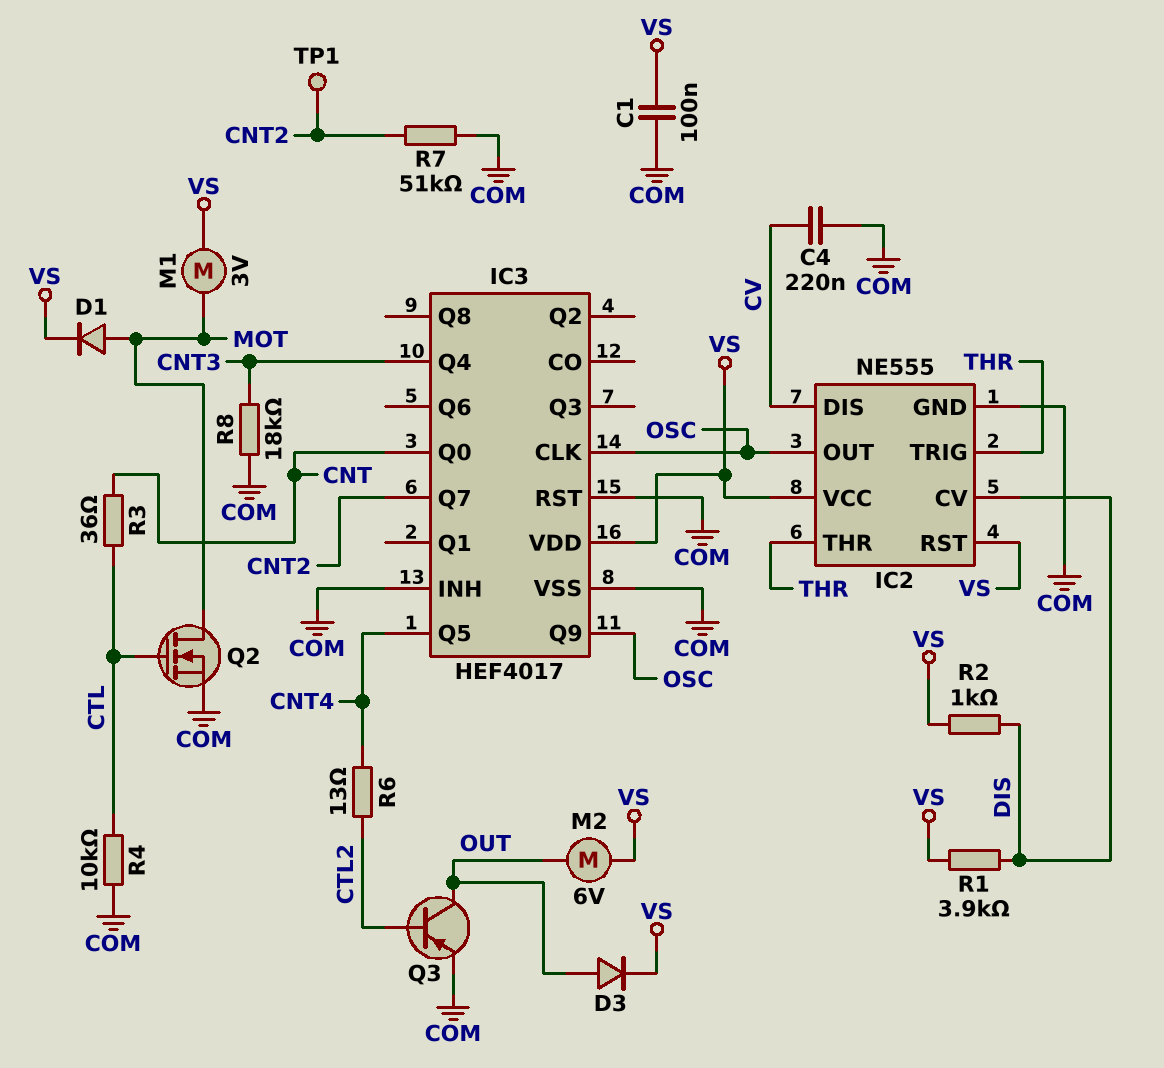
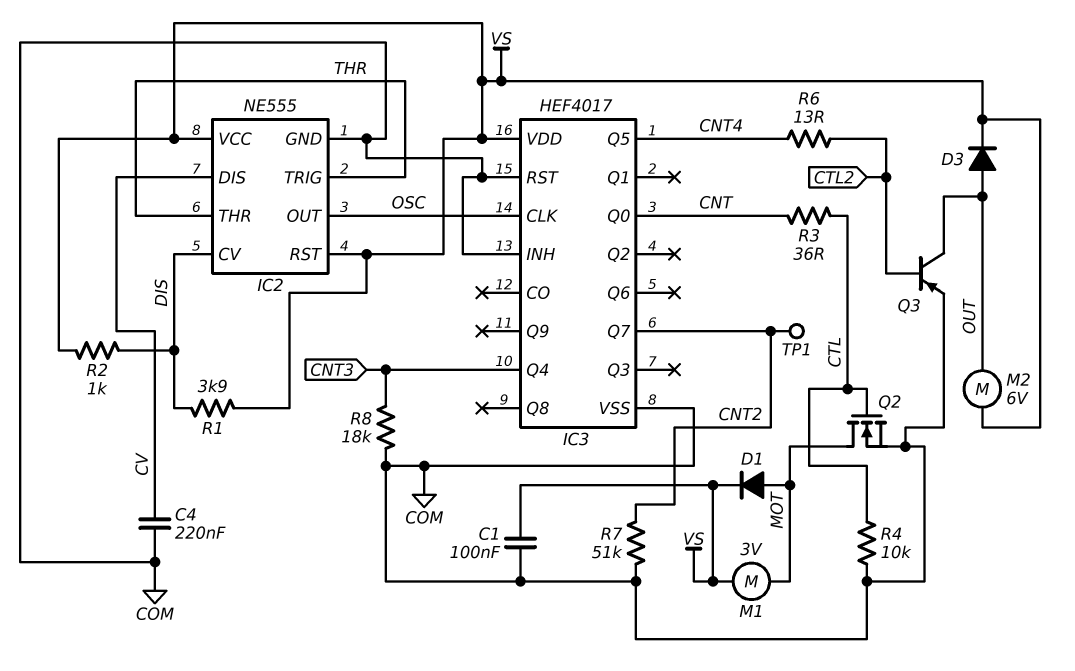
IC3 pin Q9: OSC -> none

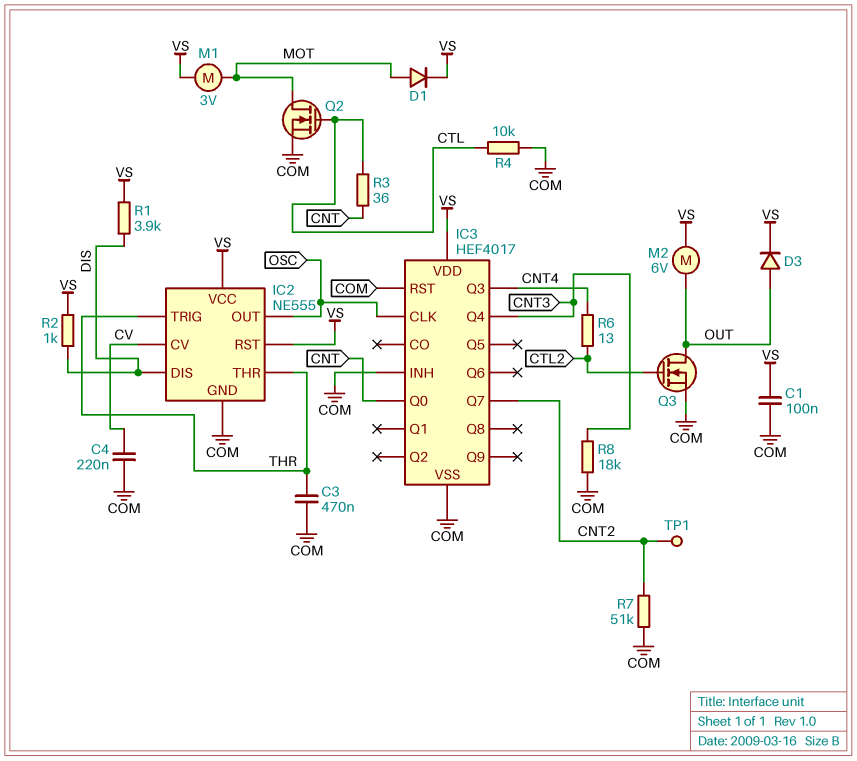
C3: none -> 470nF (COM, THR)
IC2 pin CV: DIS -> CV
IC2 pin DIS: CV -> DIS
IC3 pin Q3: none -> CNT4
IC3 pin Q5: CNT4 -> none
Q3: PNP (B CTL2, C OUT, E COM) -> NMOS (G CTL2, D OUT, S COM)

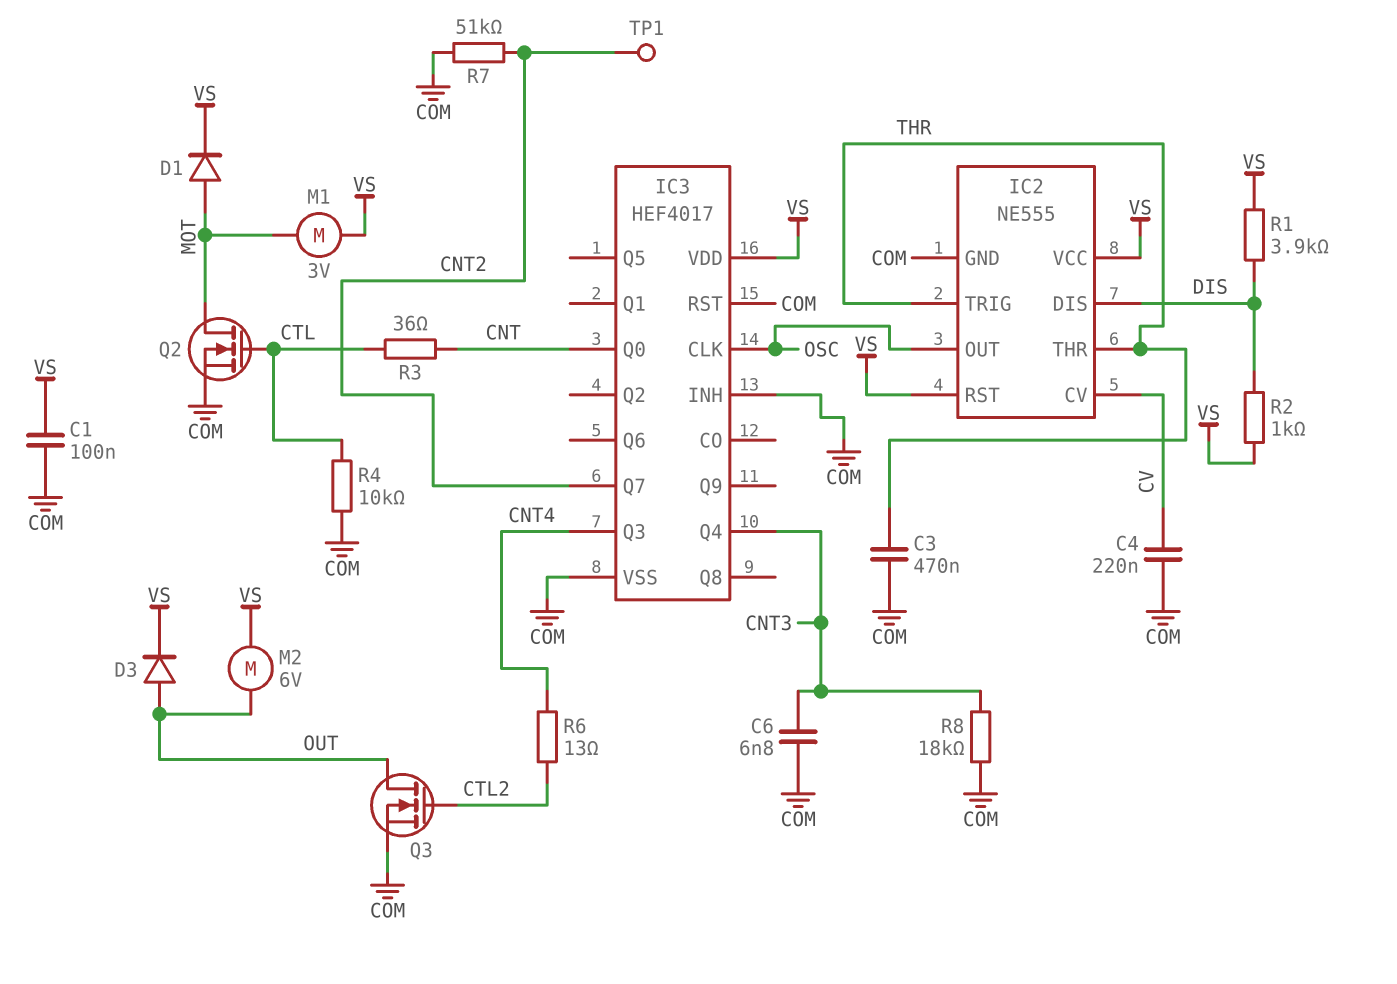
C6: none -> 6.8nF (CNT3, COM)

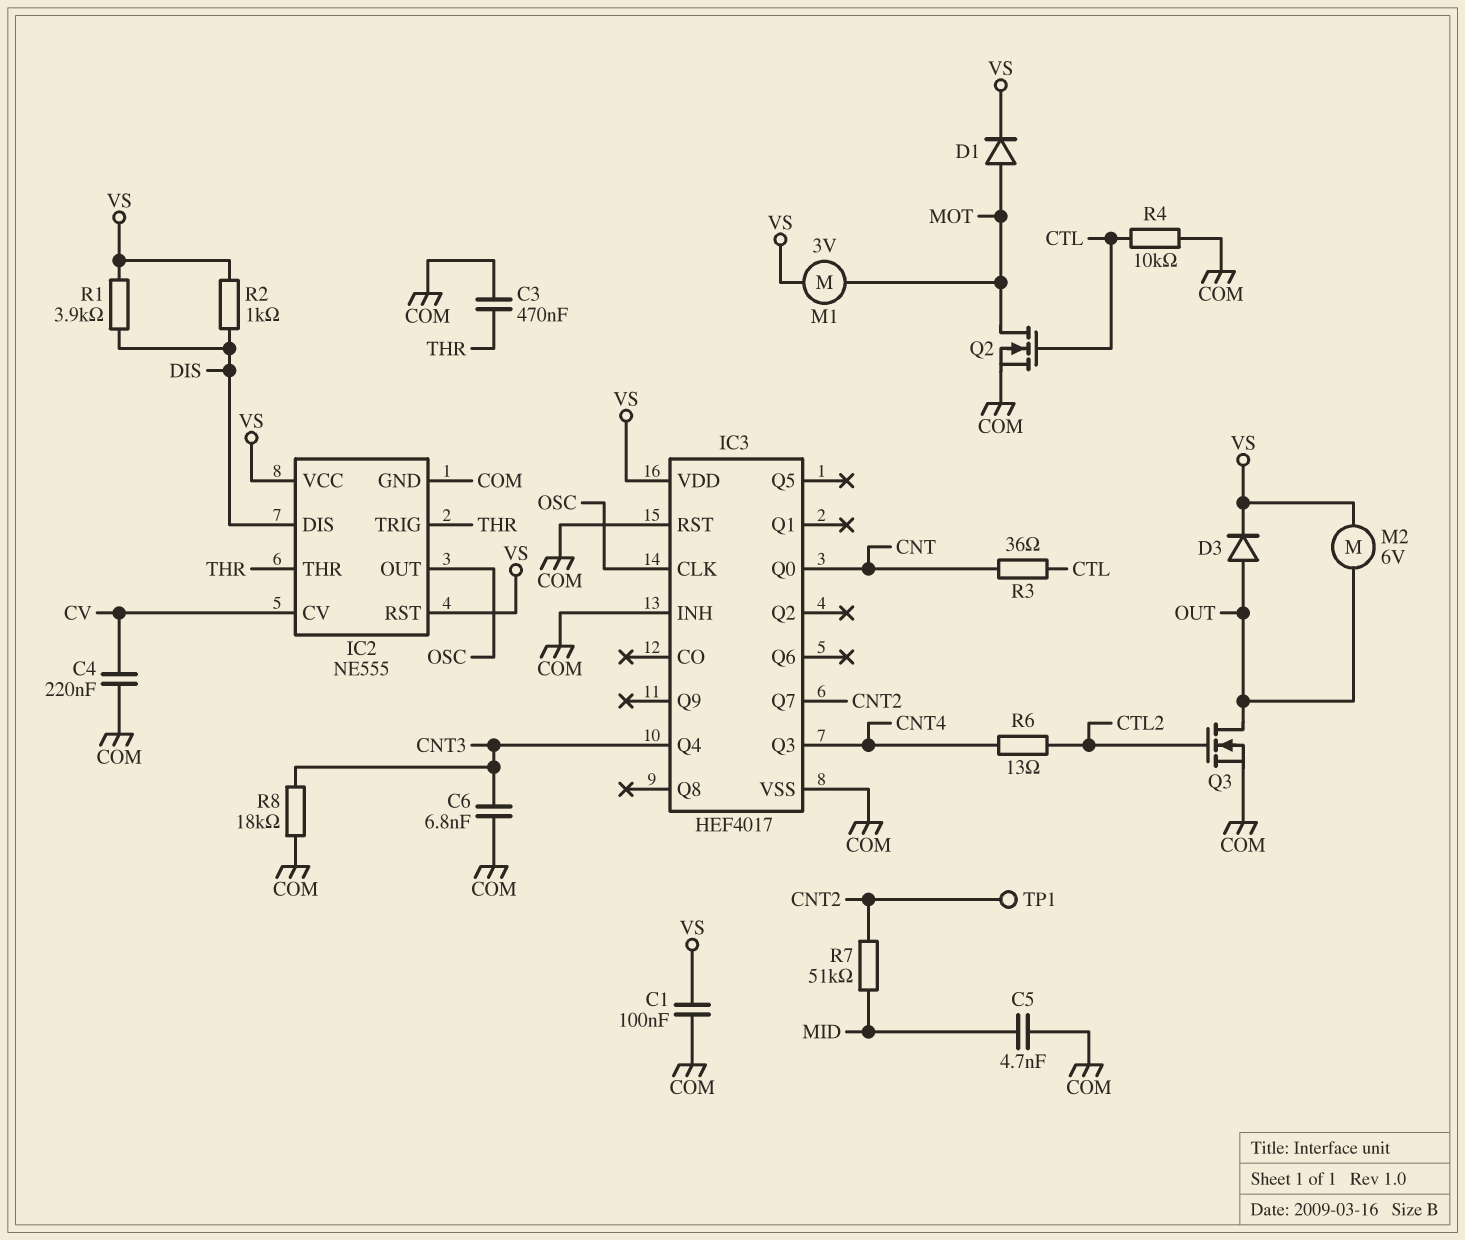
C5: none -> 4.7nF (COM, MID)
R7: 51k (CNT2, COM) -> 51k (CNT2, MID)

